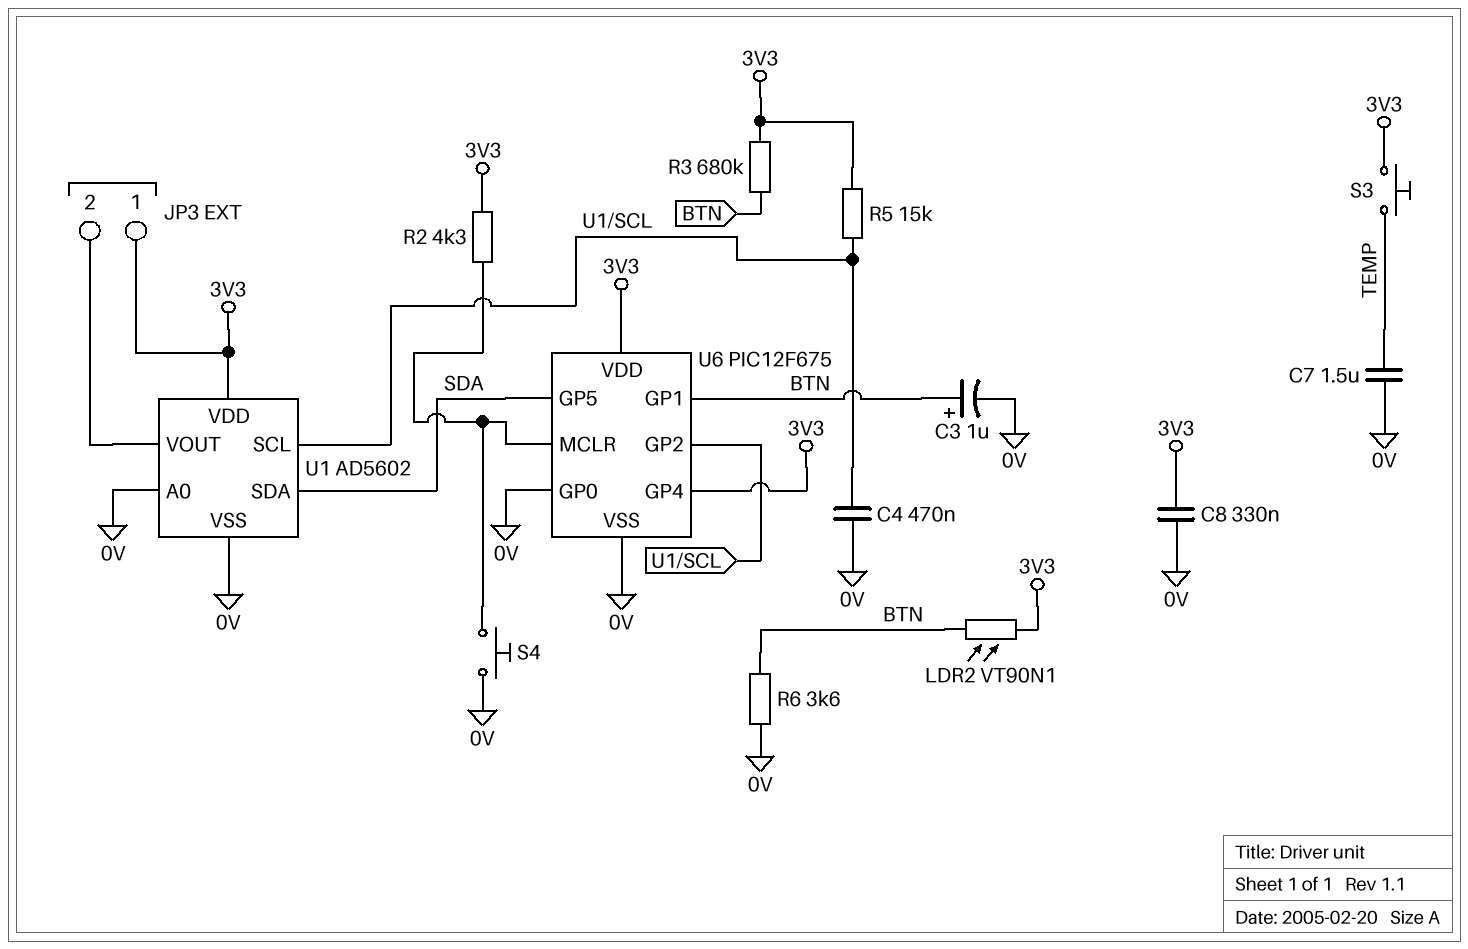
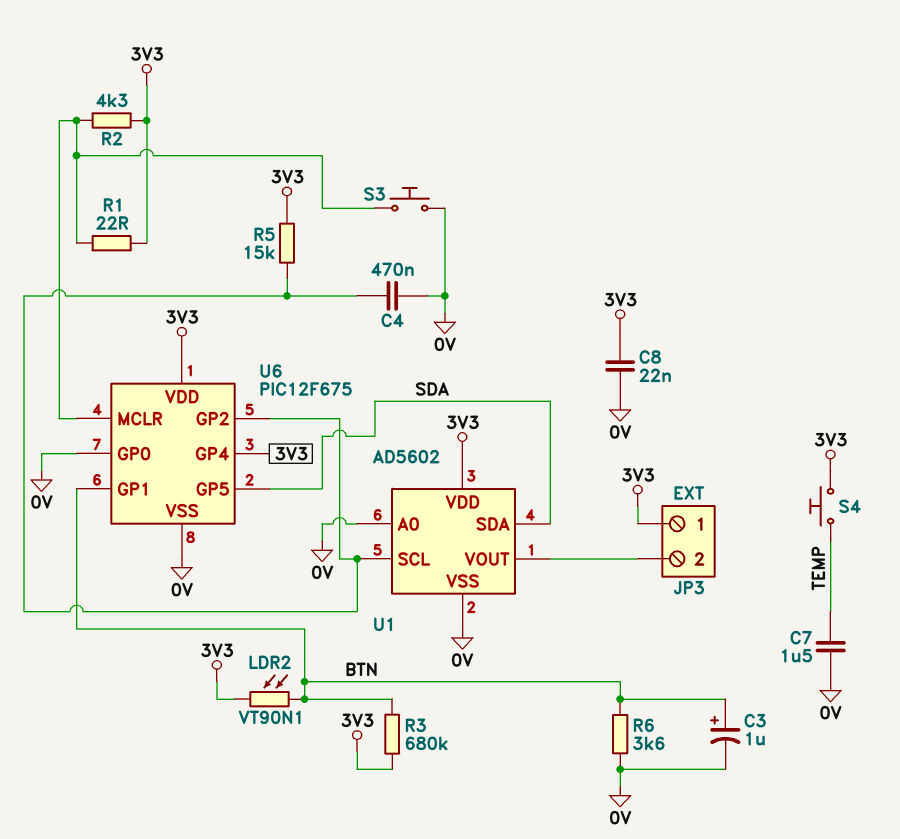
C8: 330nF (0V, 3V3) -> 22nF (0V, 3V3)
R1: none -> 22 (3V3, U6/MCLR)
S3: button (3V3, TEMP) -> button (0V, U6/MCLR)
S4: button (0V, U6/MCLR) -> button (3V3, TEMP)

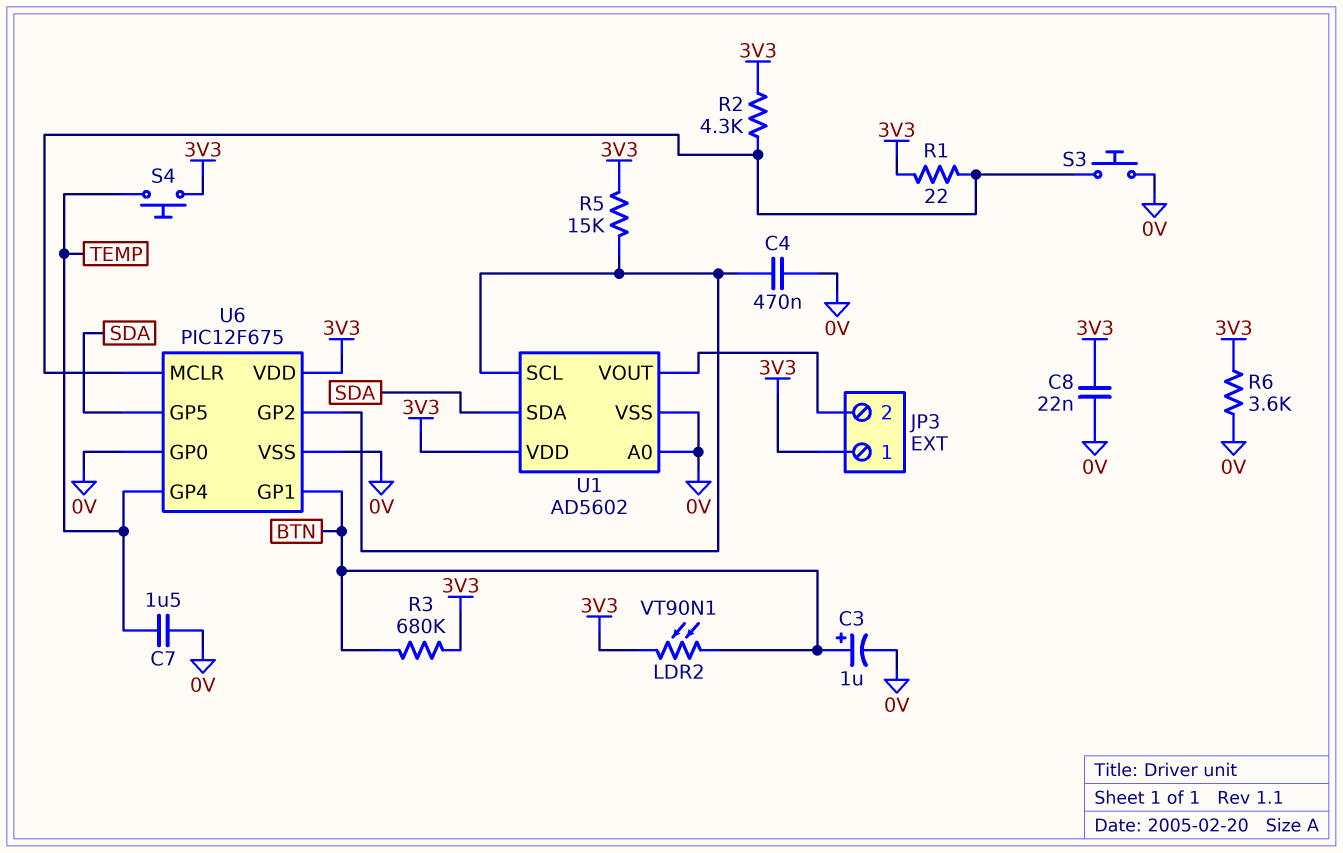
R6: 3.6k (0V, BTN) -> 3.6k (0V, 3V3)
U6 pin GP4: 3V3 -> TEMP

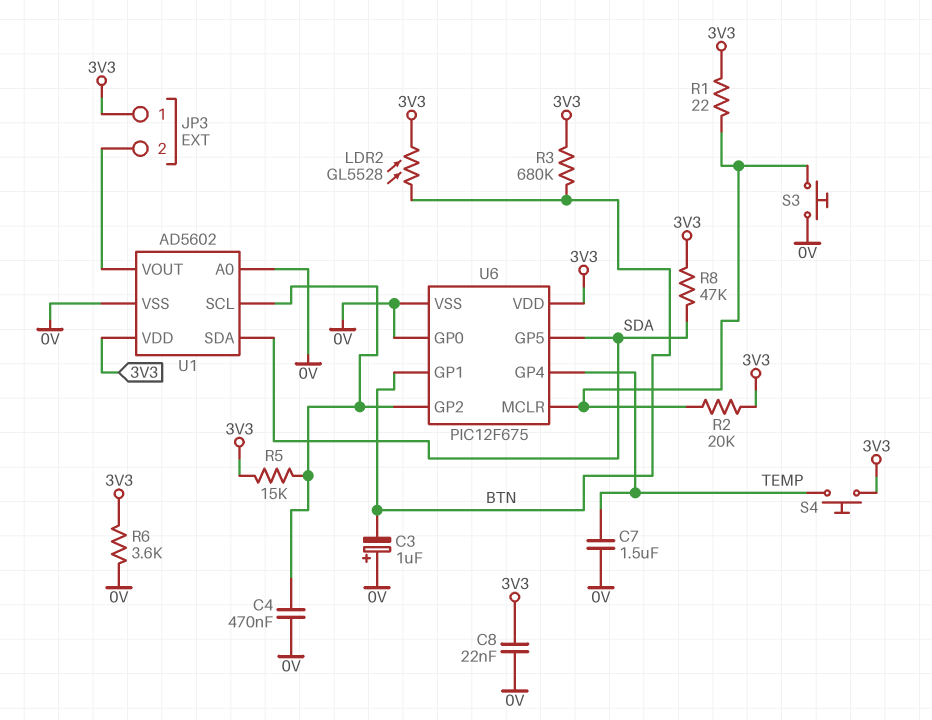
C3: 1uF (plus BTN, minus 0V) -> 1uF (plus 0V, minus BTN)
LDR2: VT90N1 (3V3, BTN) -> GL5528 (3V3, BTN)
R2: 4.3k (3V3, U6/MCLR) -> 20k (3V3, U6/MCLR)
R8: none -> 47k (3V3, SDA)

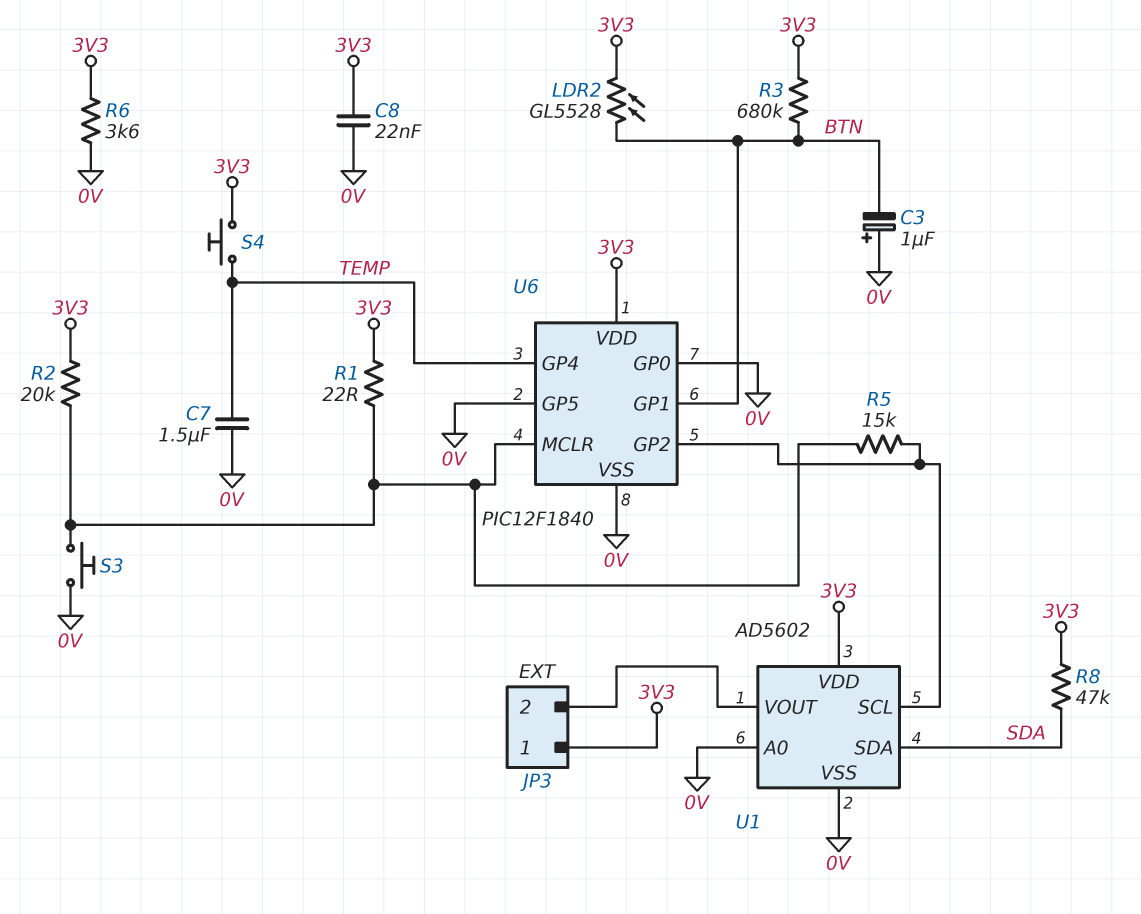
C4: 470nF (0V, U1/SCL) -> none
R5: 15k (3V3, U1/SCL) -> 15k (U1/SCL, U6/MCLR)
U6: PIC12F675 -> PIC12F1840
U6 pin GP5: SDA -> 0V

